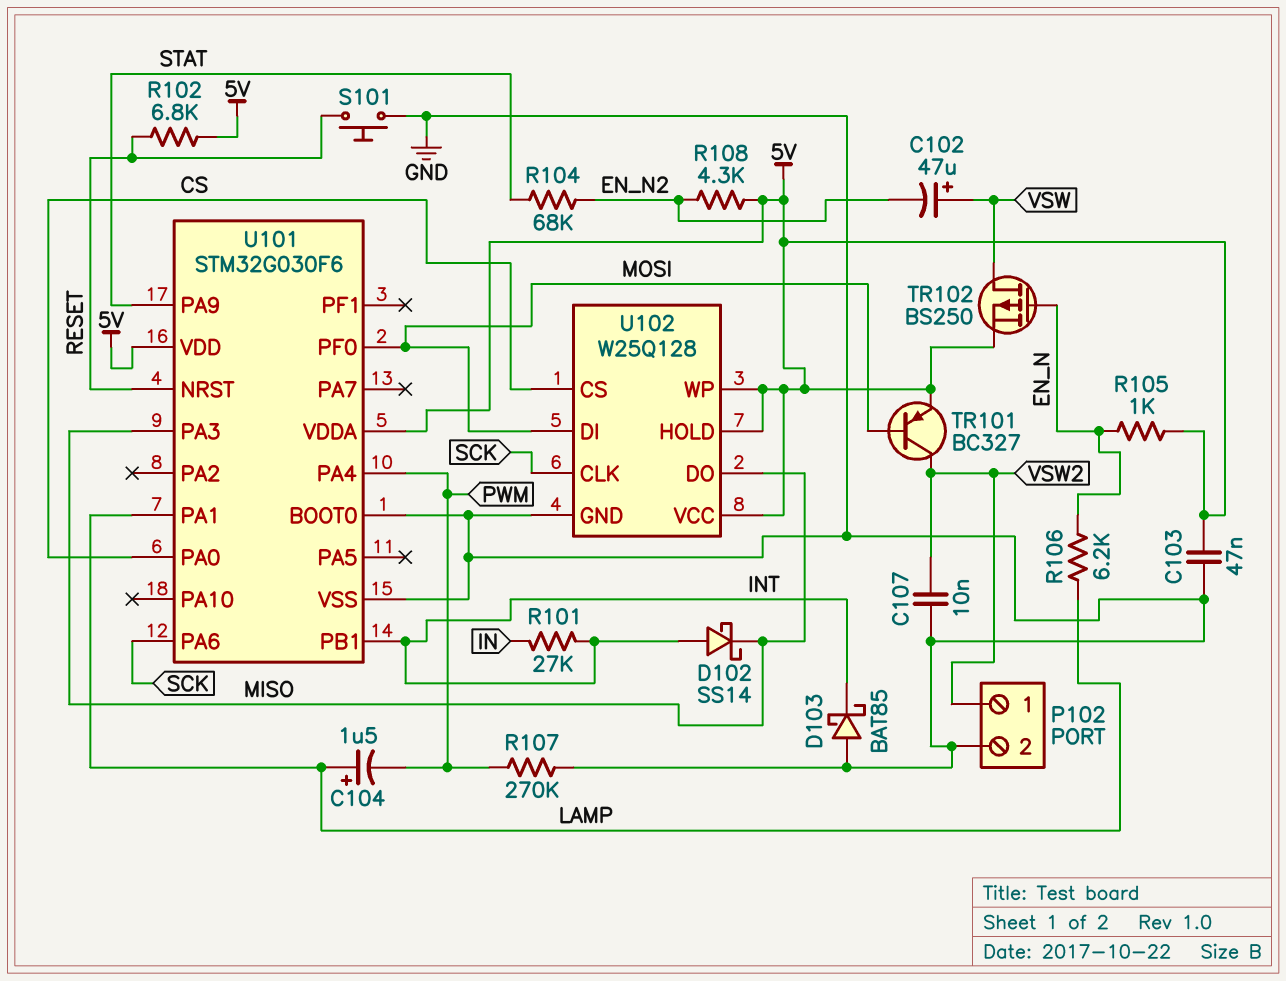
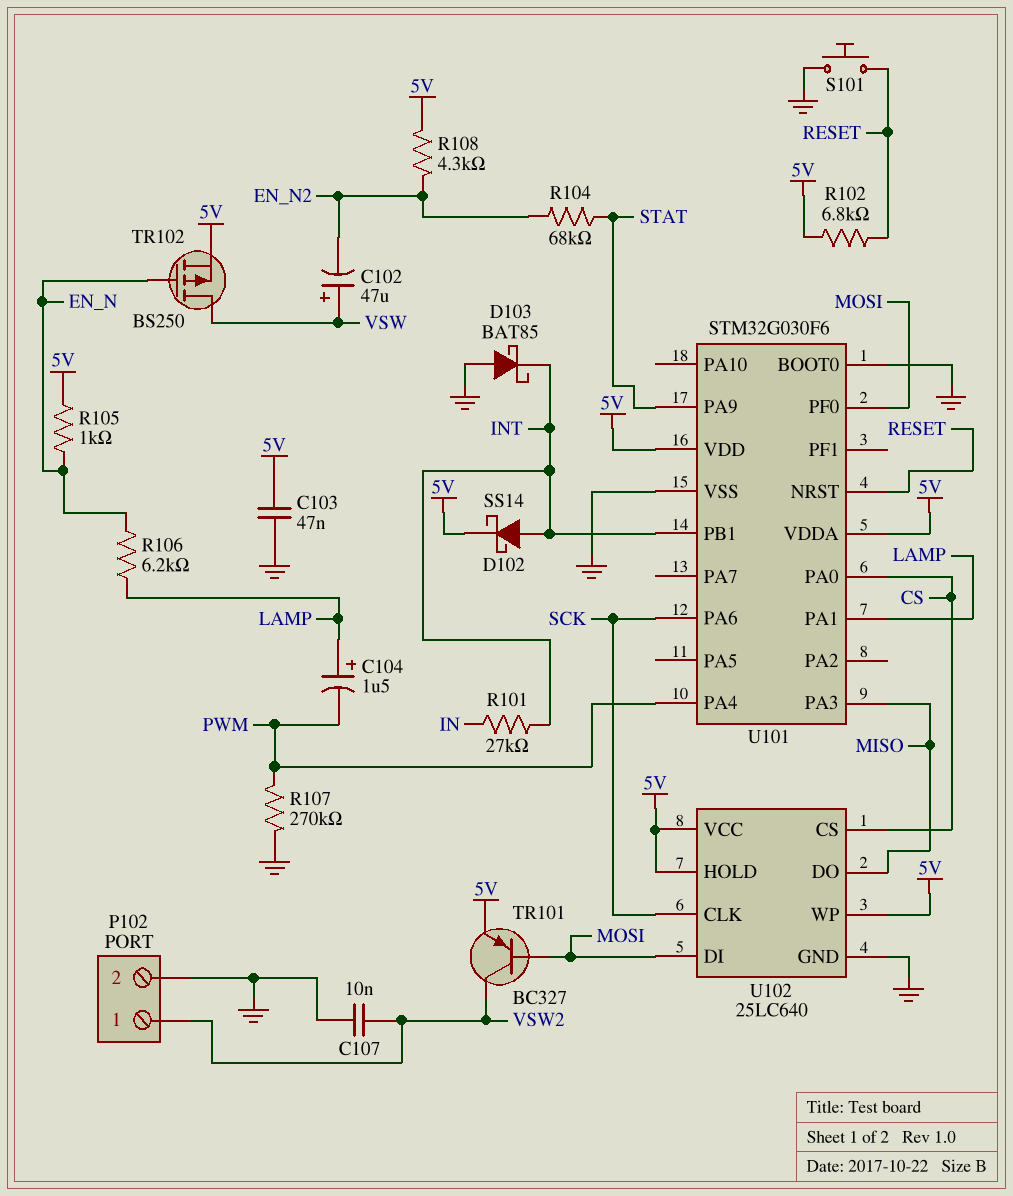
D102: schottky SS14 (A INT, K MISO) -> schottky SS14 (A INT, K 5V)
U102: W25Q128 -> 25LC640

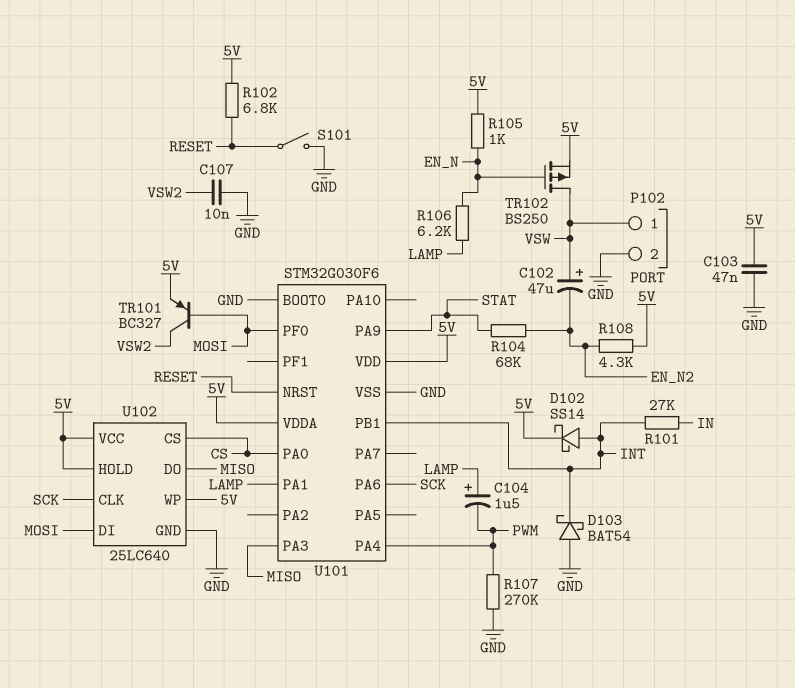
D103: schottky BAT85 (A GND, K INT) -> schottky BAT54 (A GND, K INT)
P102 pin 1: VSW2 -> VSW
S101: button (GND, RESET) -> switch (GND, RESET)

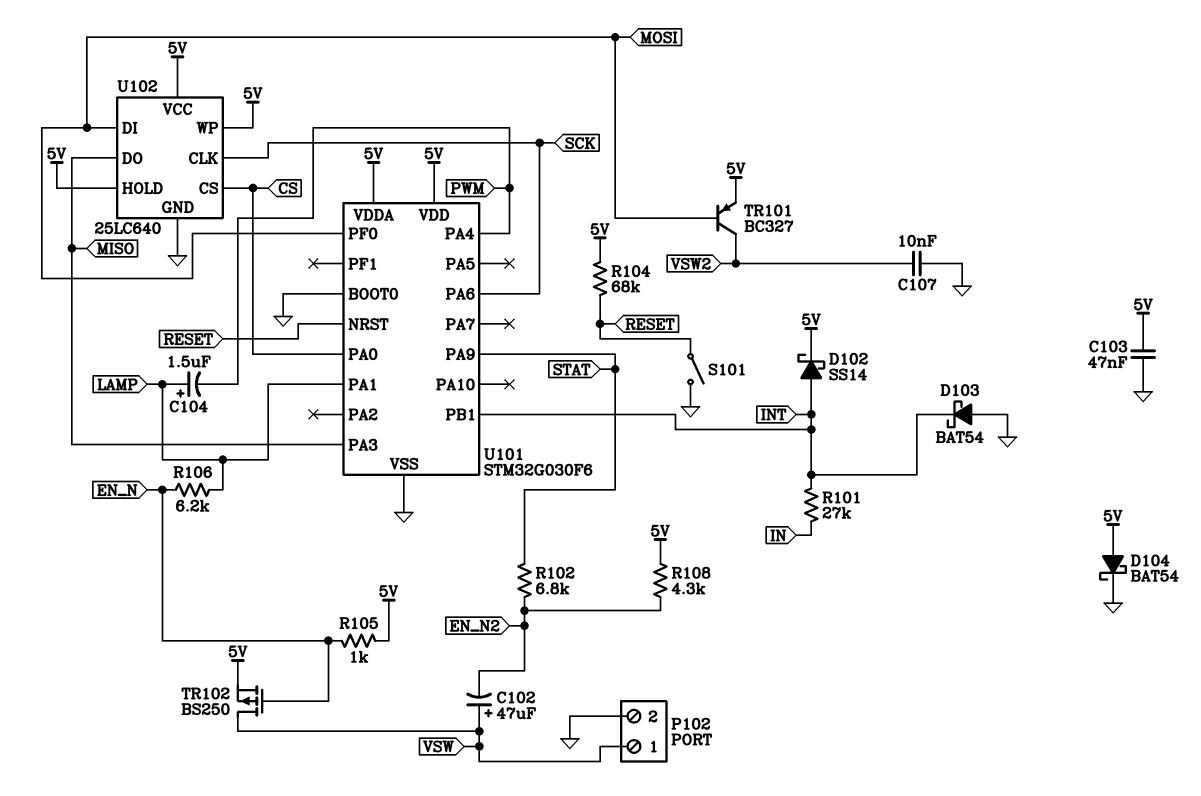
D104: none -> schottky BAT54 (A 5V, K GND)
R102: 6.8k (5V, RESET) -> 6.8k (EN_N2, STAT)
R104: 68k (EN_N2, STAT) -> 68k (5V, RESET)
R107: 270k (GND, PWM) -> none

